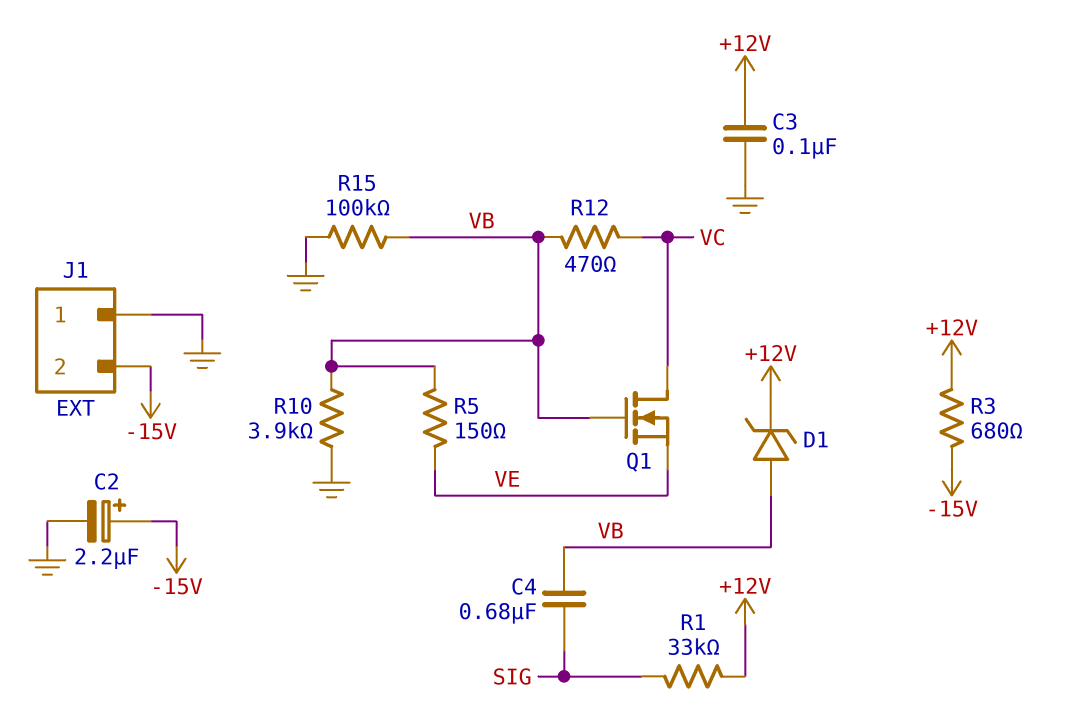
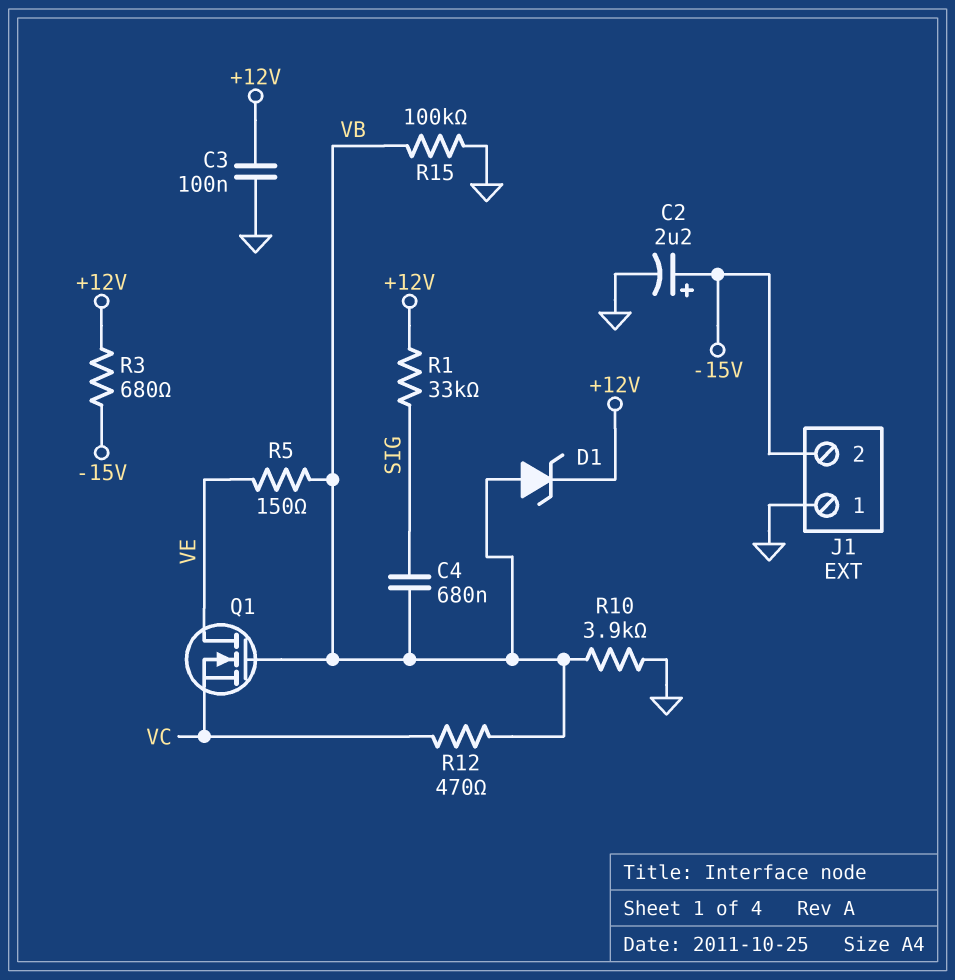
Q1: NMOS (G VB, D VC, S VE) -> NMOS (G VB, D VE, S VC)

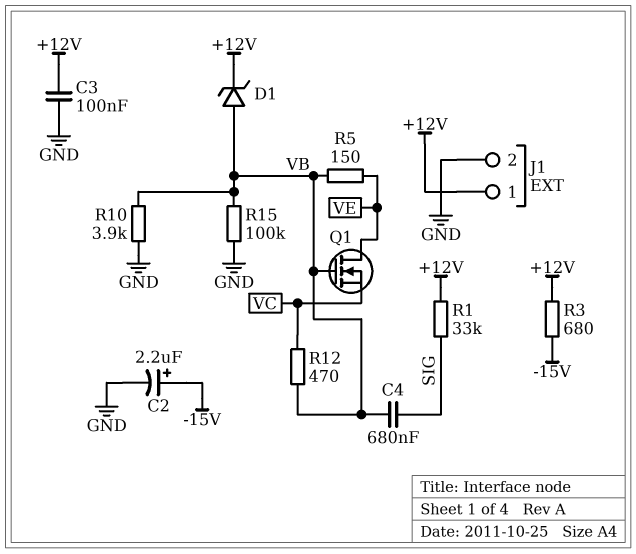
J1 pin 1: GND -> +12V
J1 pin 2: -15V -> GND

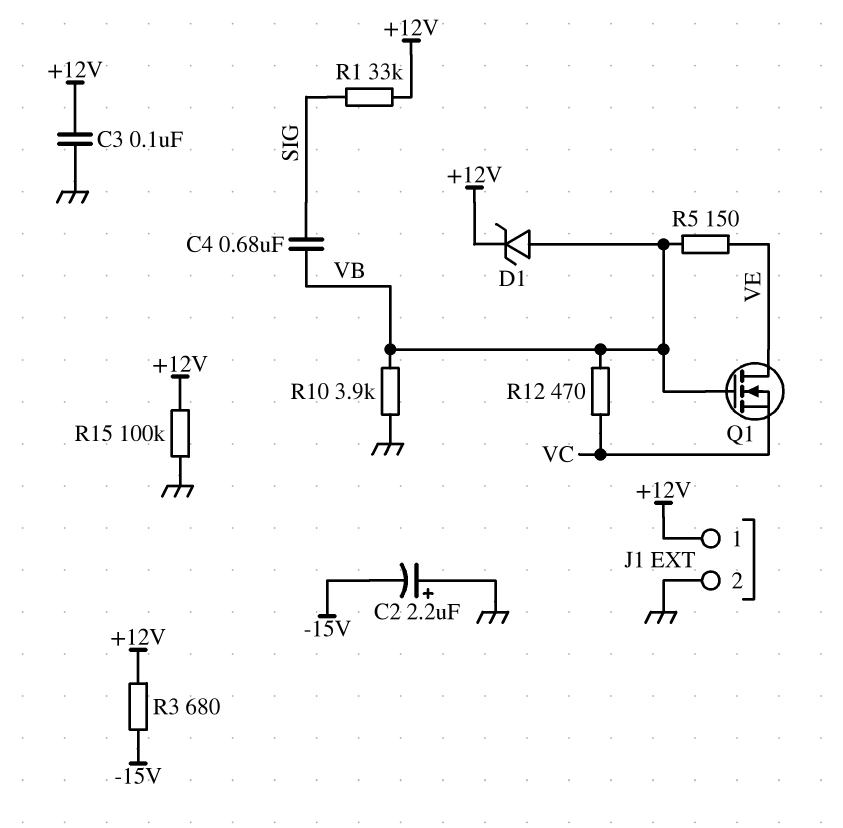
C2: 2.2uF (plus -15V, minus GND) -> 2.2uF (plus GND, minus -15V)
R15: 100k (GND, VB) -> 100k (+12V, GND)

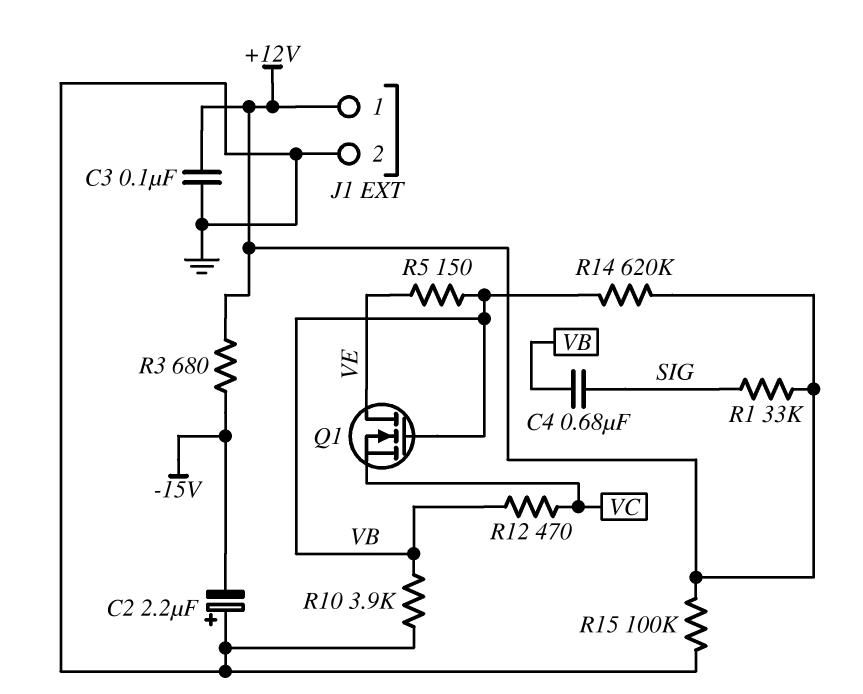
D1: zener (A VB, K +12V) -> none
R14: none -> 620k (+12V, VB)

